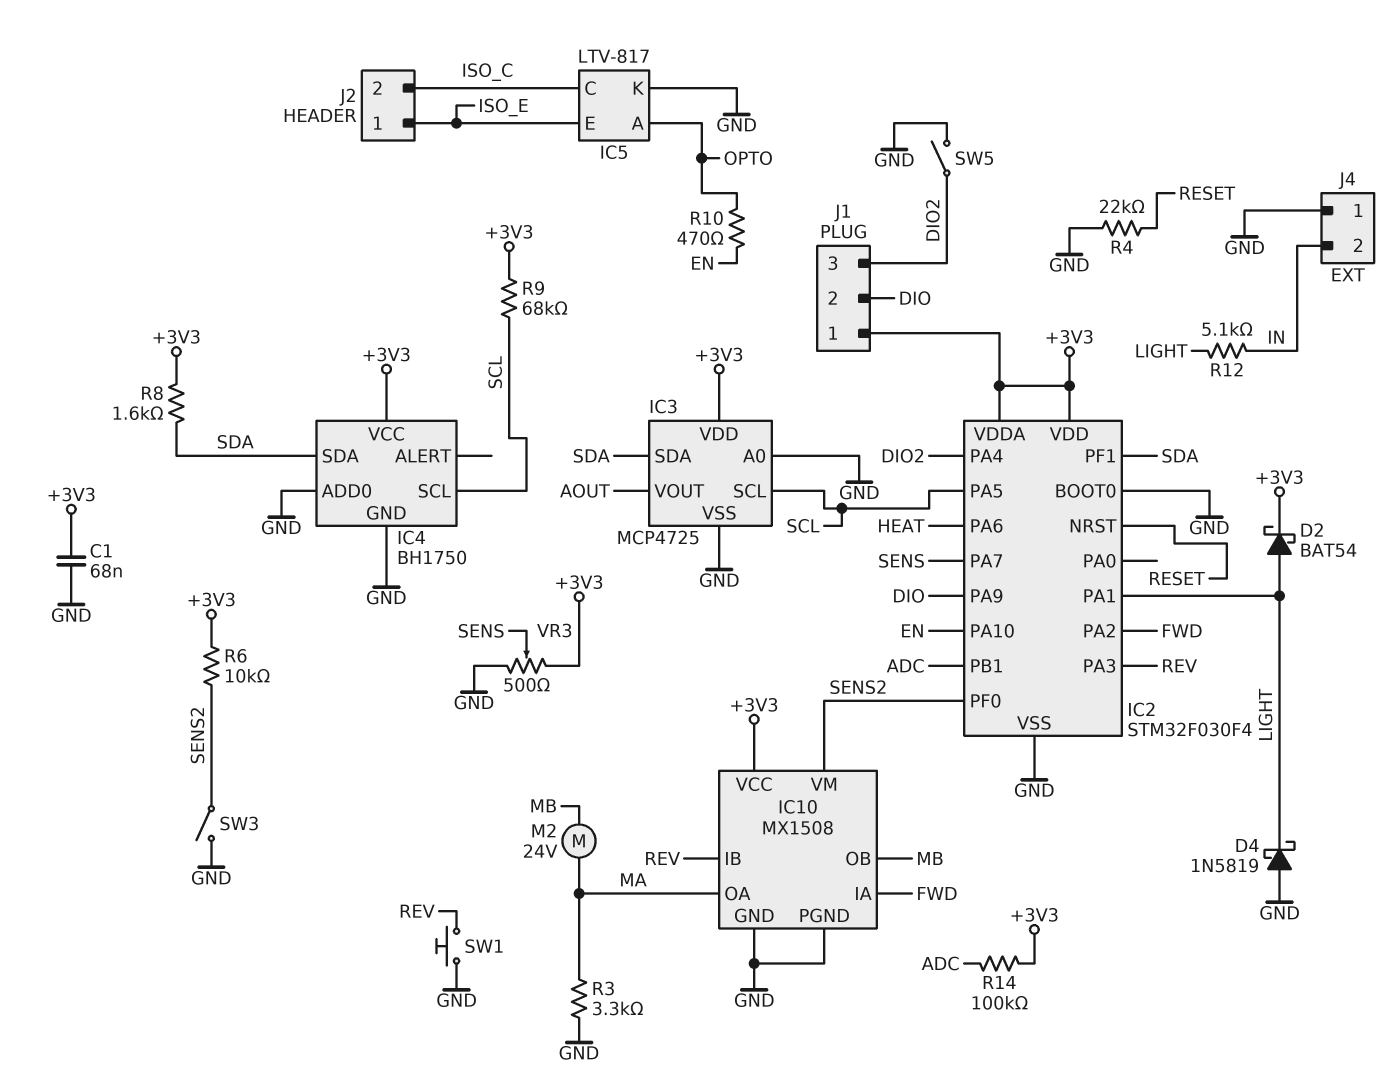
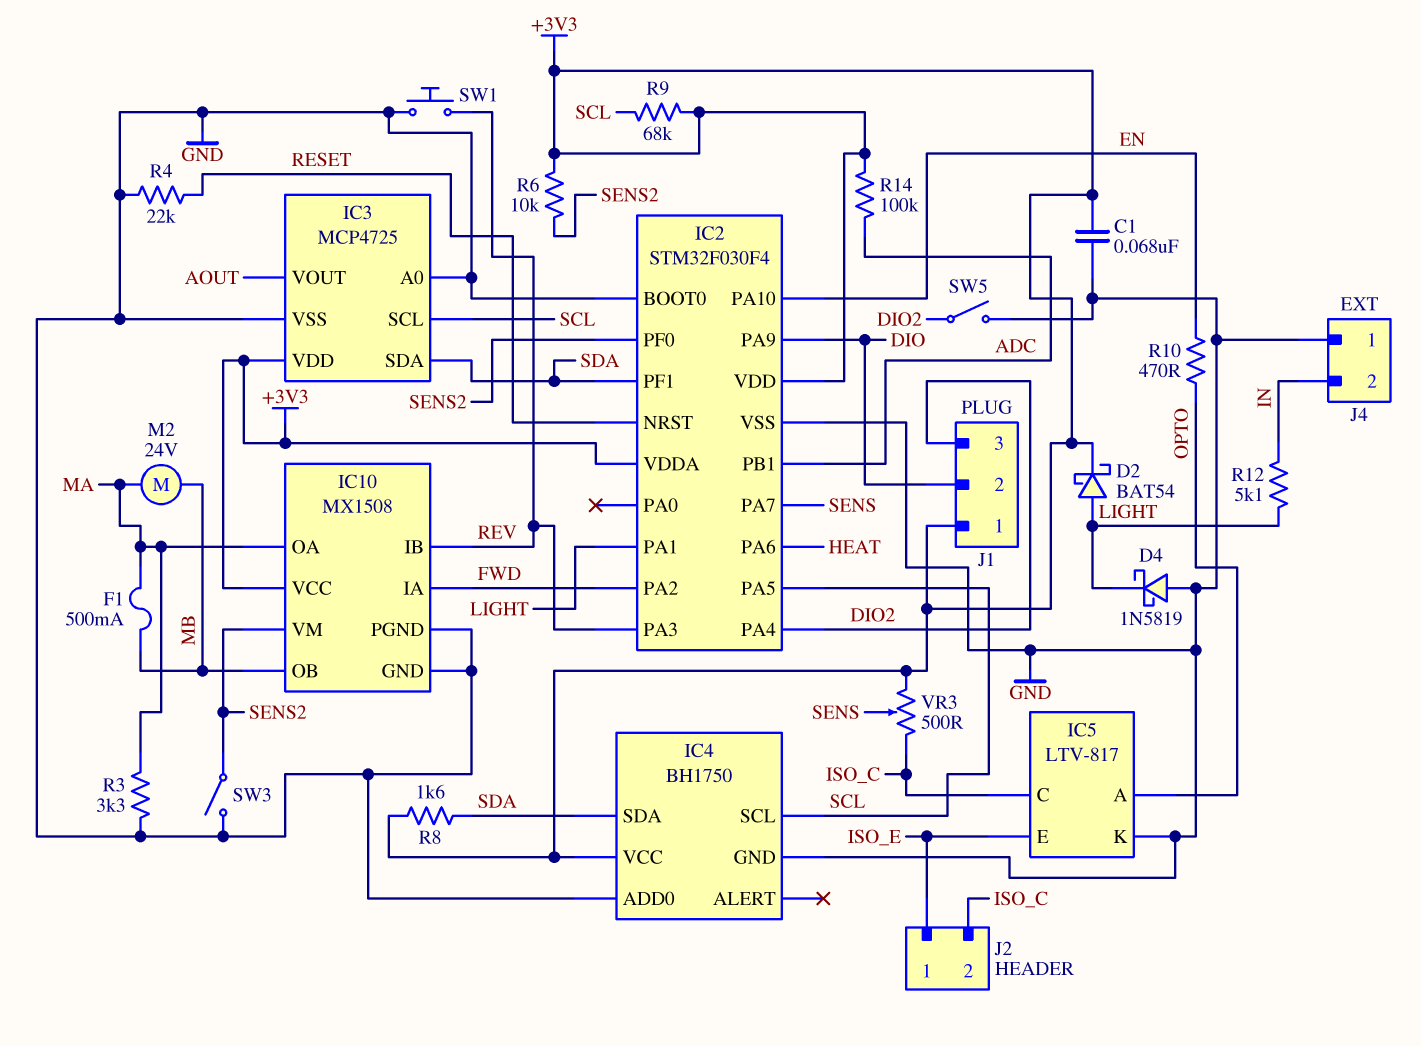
F1: none -> 500mA (MA, MB)
VR3: 500 (+3V3, GND, wiper SENS) -> 500 (+3V3, ISO_C, wiper SENS)

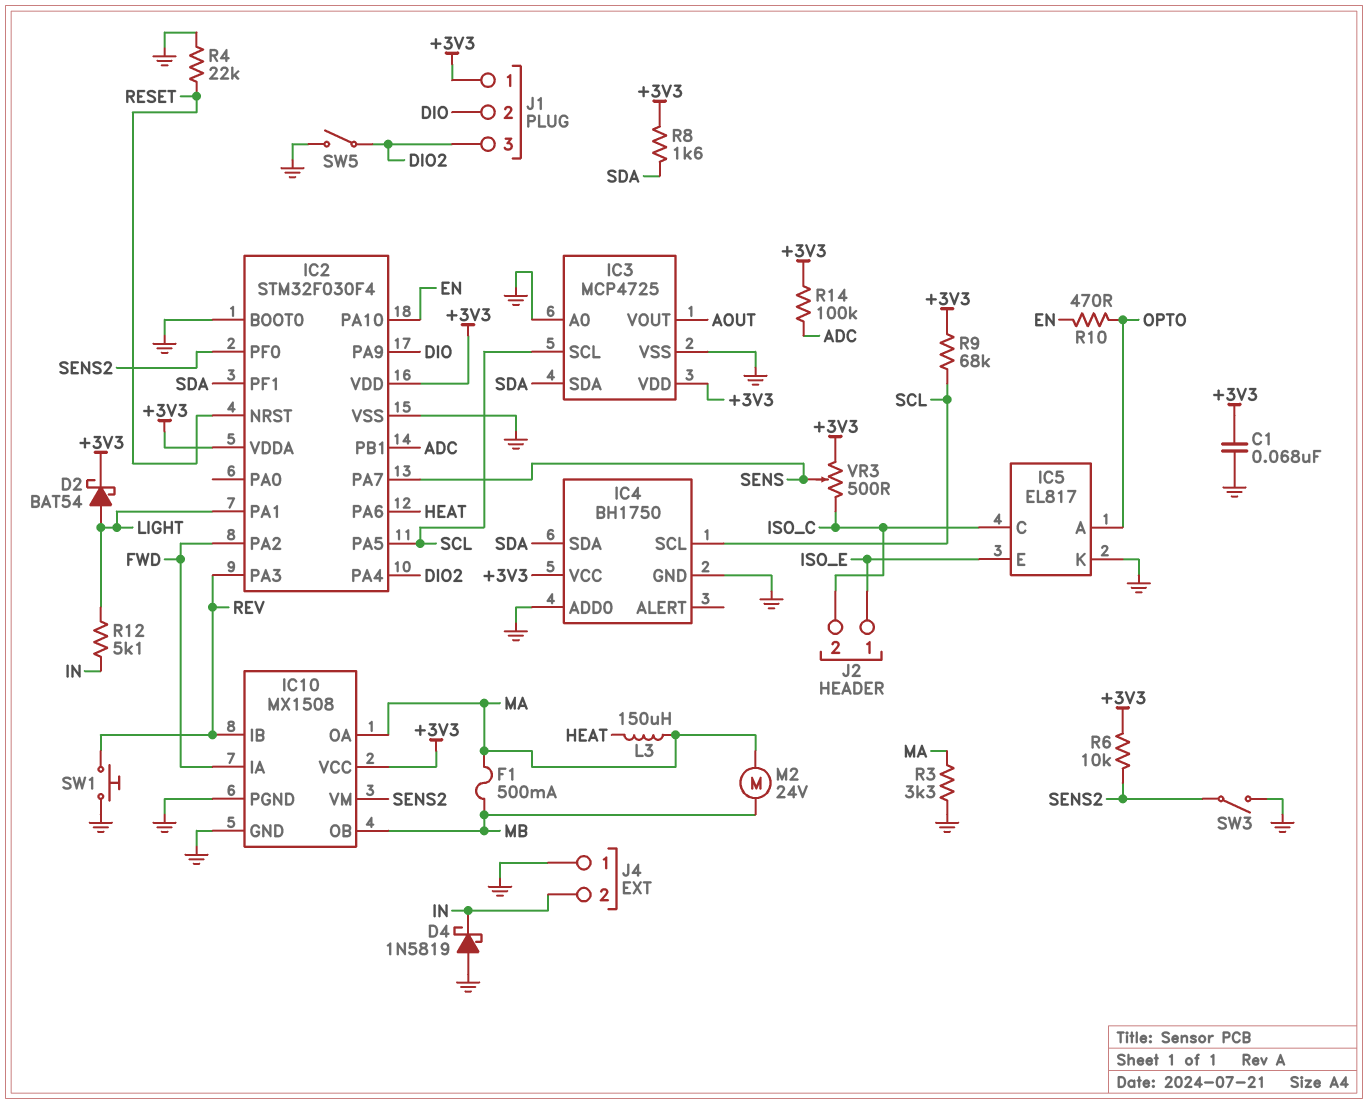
D4: schottky 1N5819 (A GND, K LIGHT) -> schottky 1N5819 (A GND, K IN)
IC5: LTV-817 -> EL817
L3: none -> 150uH (HEAT, MA)

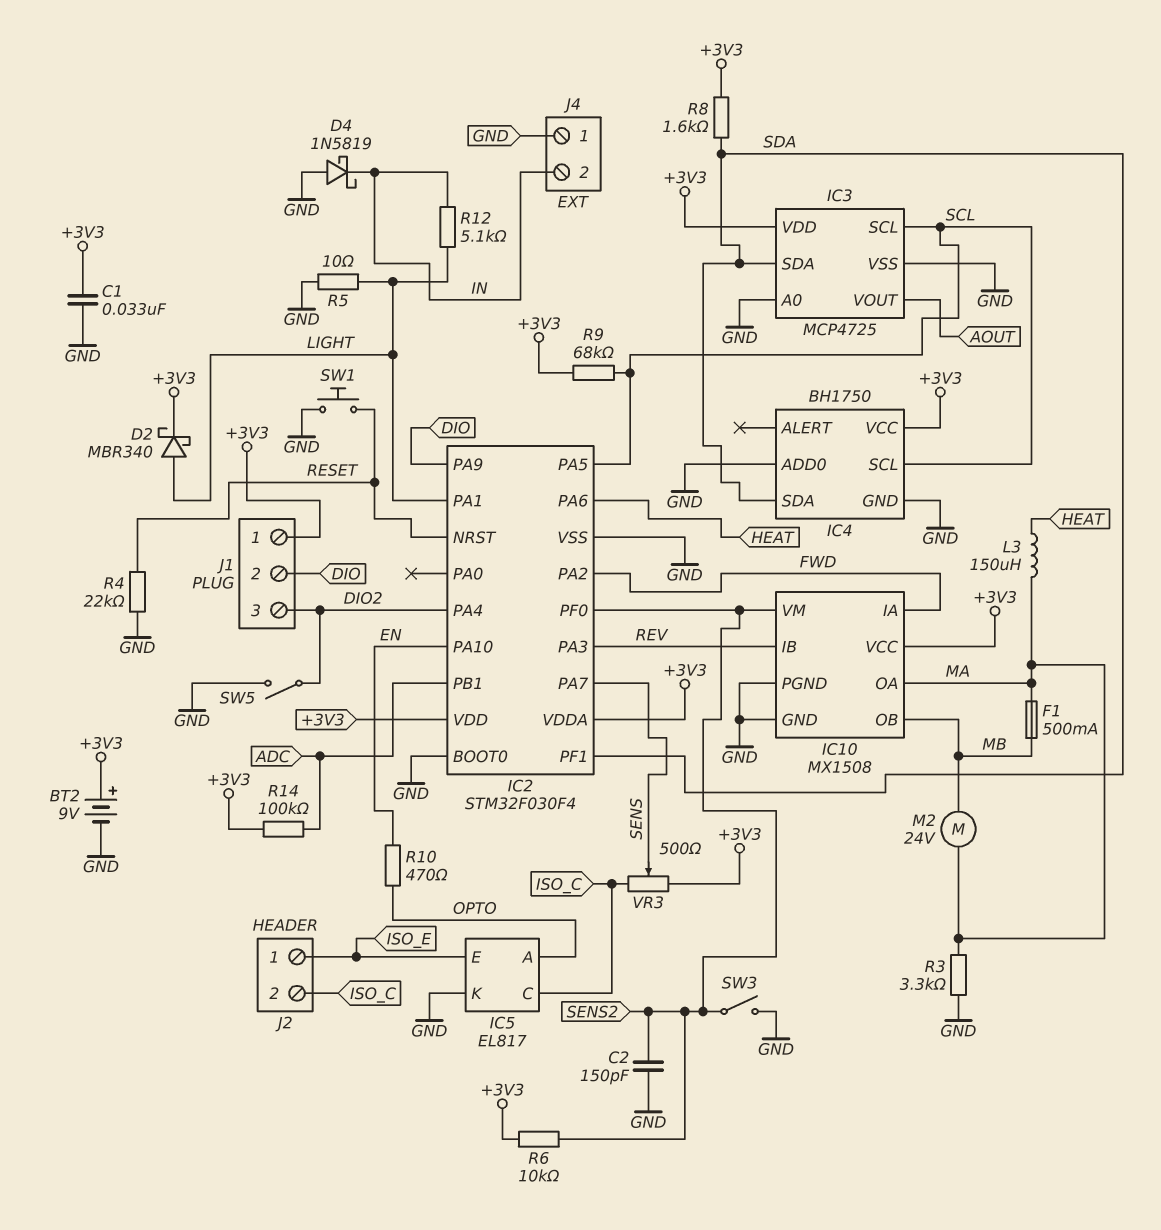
BT2: none -> 9V (plus +3V3, minus GND)
C1: 68nF (+3V3, GND) -> 33nF (+3V3, GND)
C2: none -> 150pF (GND, SENS2)
D2: schottky BAT54 (A LIGHT, K +3V3) -> schottky MBR340 (A LIGHT, K +3V3)
R5: none -> 10 (GND, LIGHT)
SW1: button (GND, REV) -> button (GND, RESET)

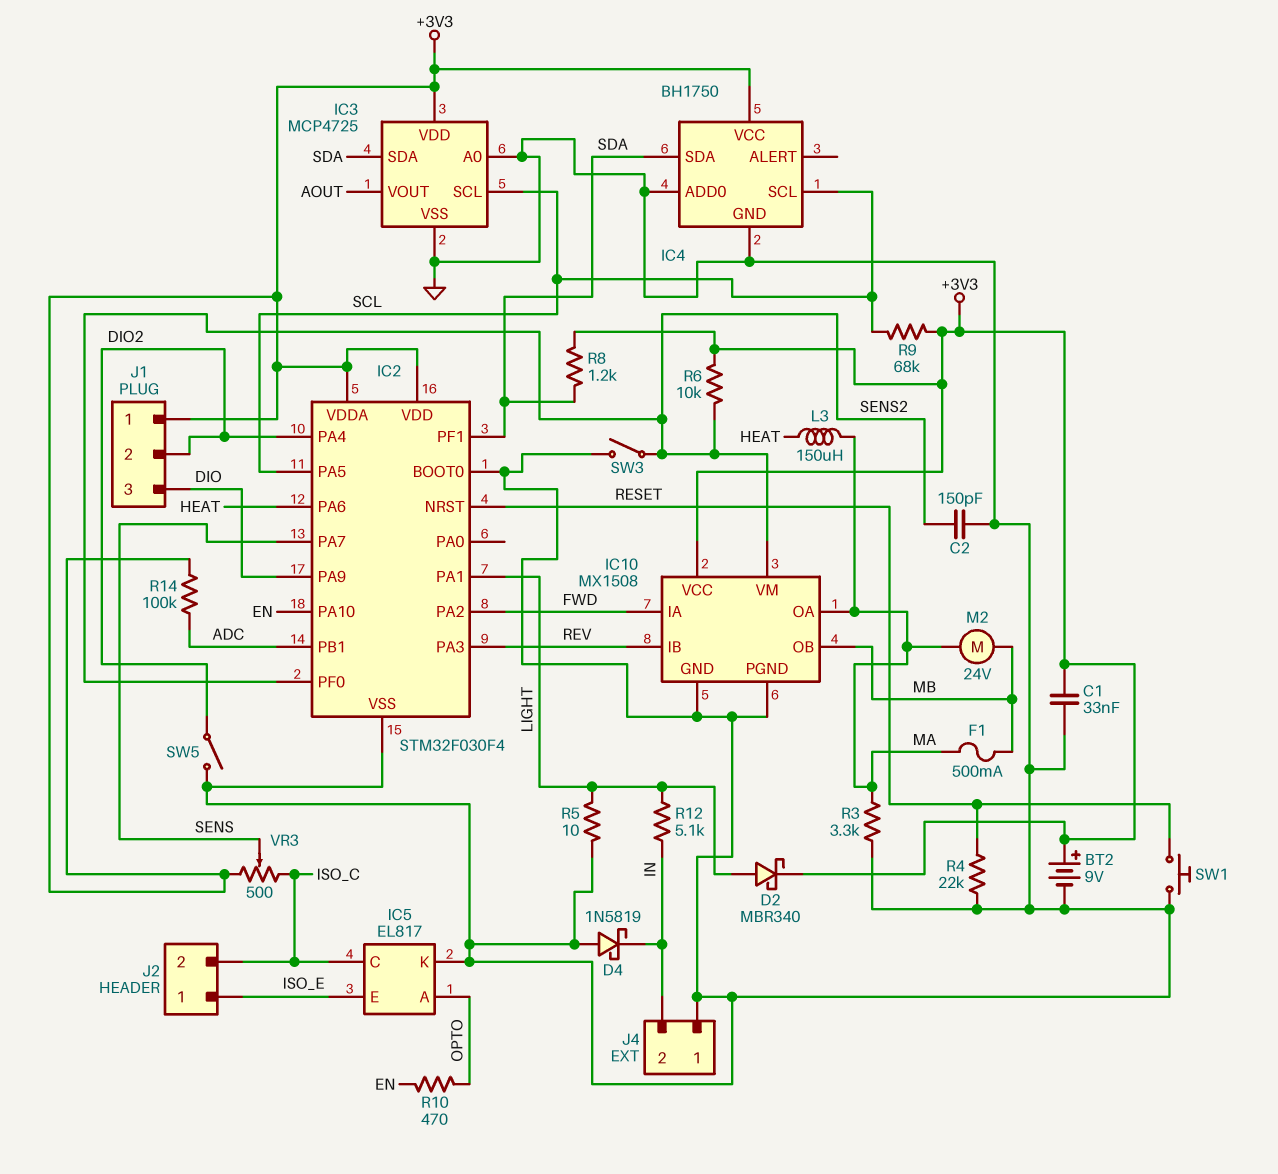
J1 pin 2: DIO -> DIO2
J1 pin 3: DIO2 -> DIO
R8: 1.6k (+3V3, SDA) -> 1.2k (+3V3, SDA)

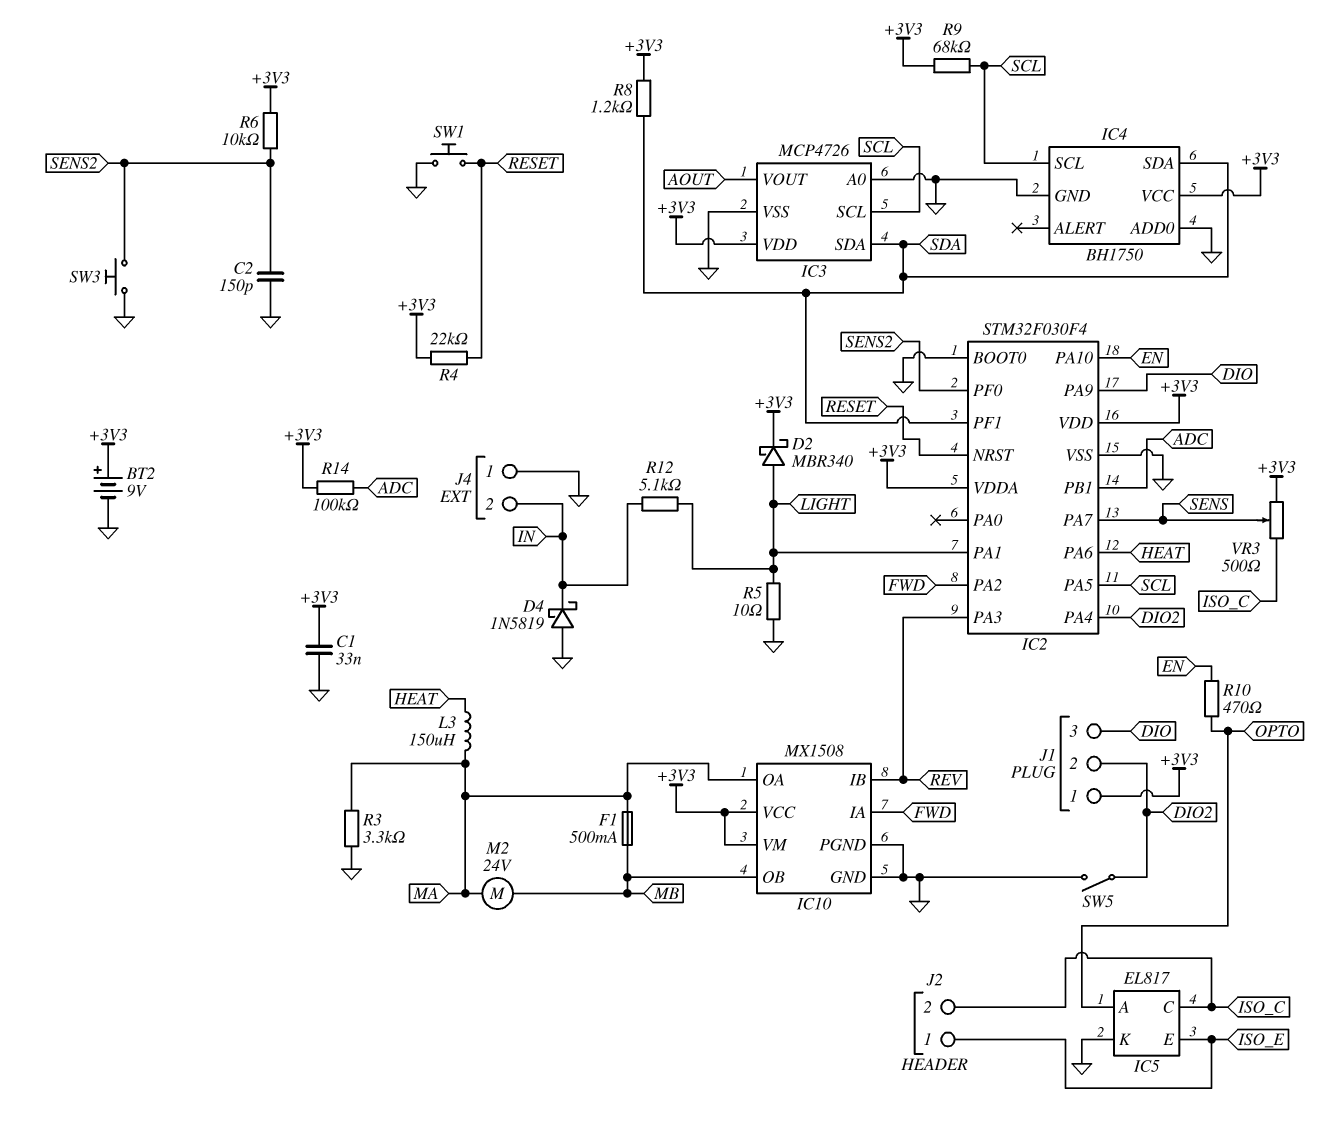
IC3: MCP4725 -> MCP4726
IC10 pin VM: SENS2 -> +3V3
R4: 22k (GND, RESET) -> 22k (+3V3, RESET)
SW3: switch (GND, SENS2) -> button (GND, SENS2)

